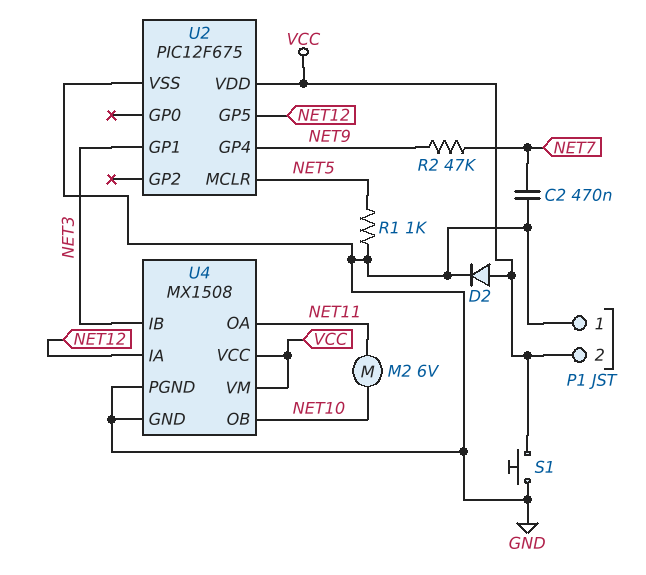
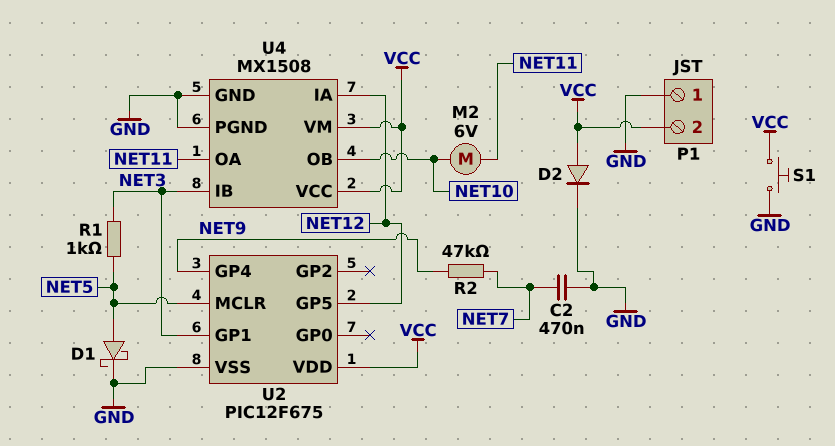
D1: none -> schottky (A NET5, K GND)
R1: 1k (GND, NET5) -> 1k (NET3, NET5)

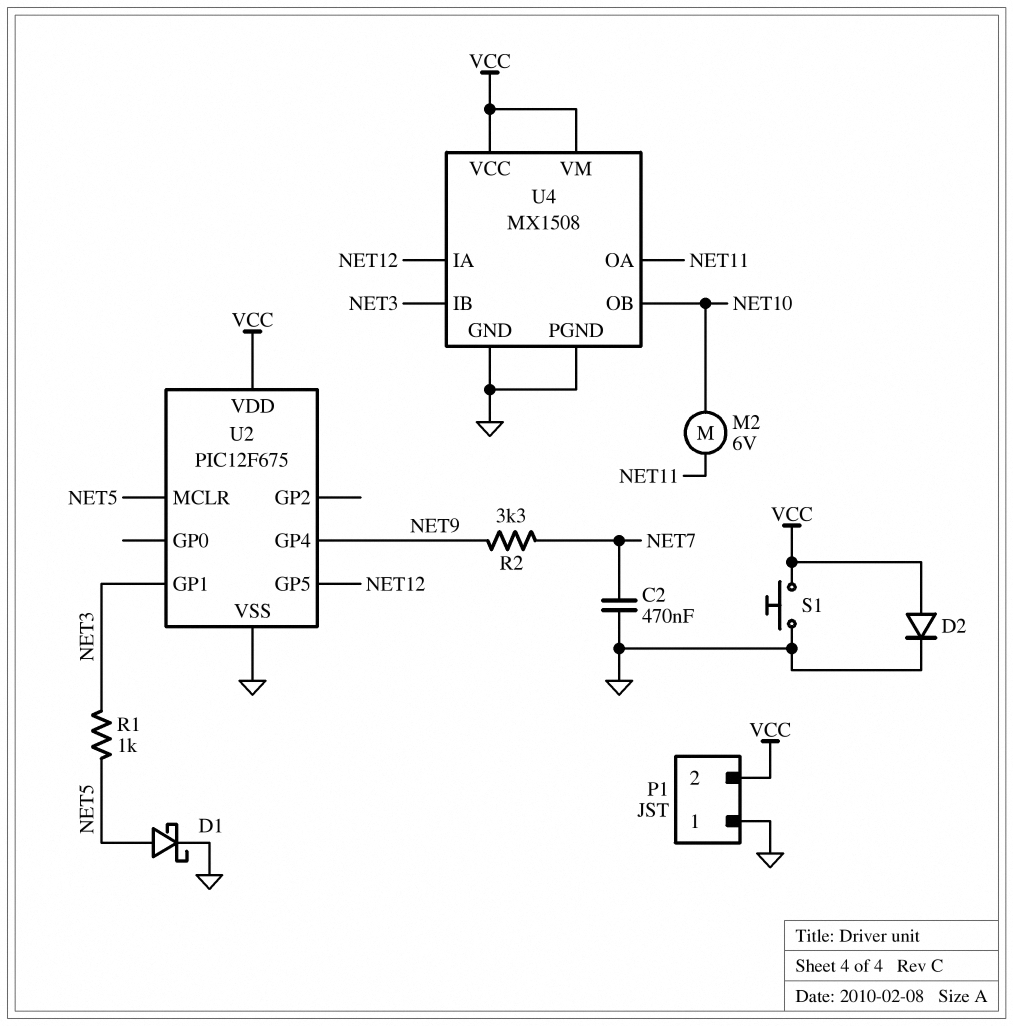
R2: 47k (NET7, NET9) -> 3.3k (NET7, NET9)

